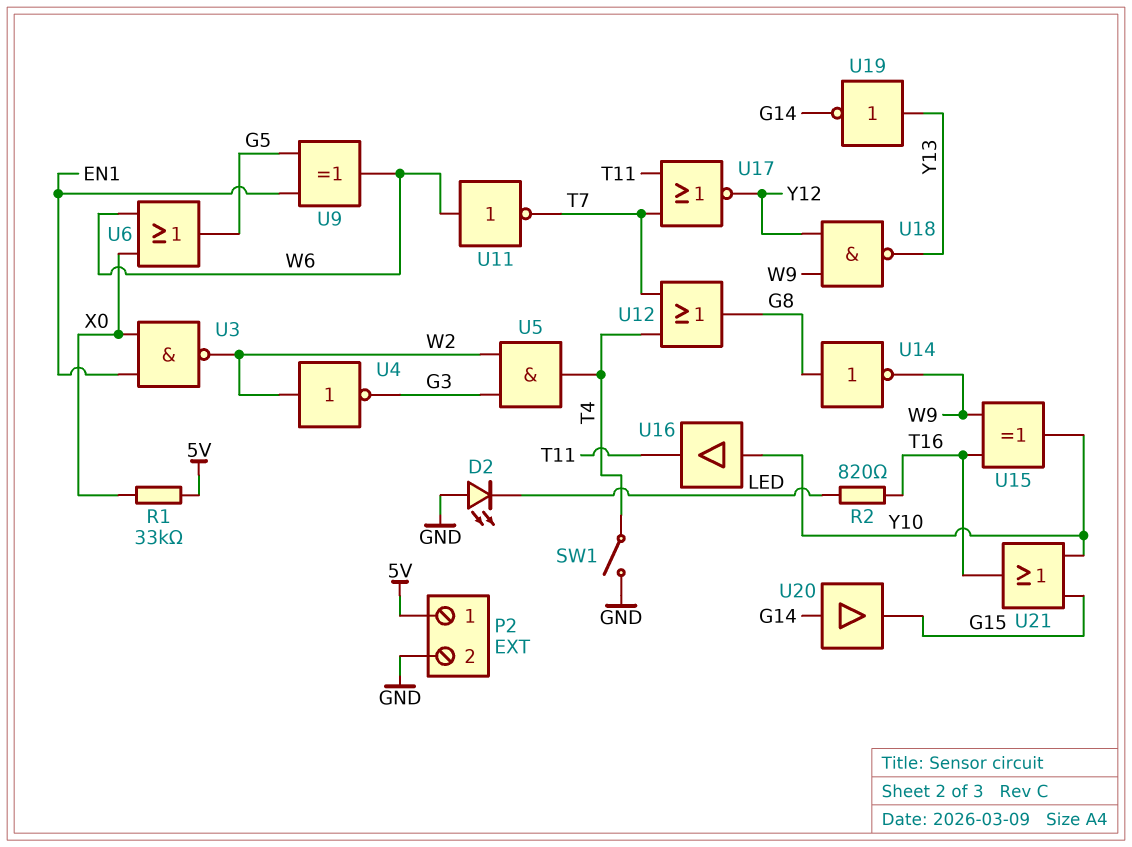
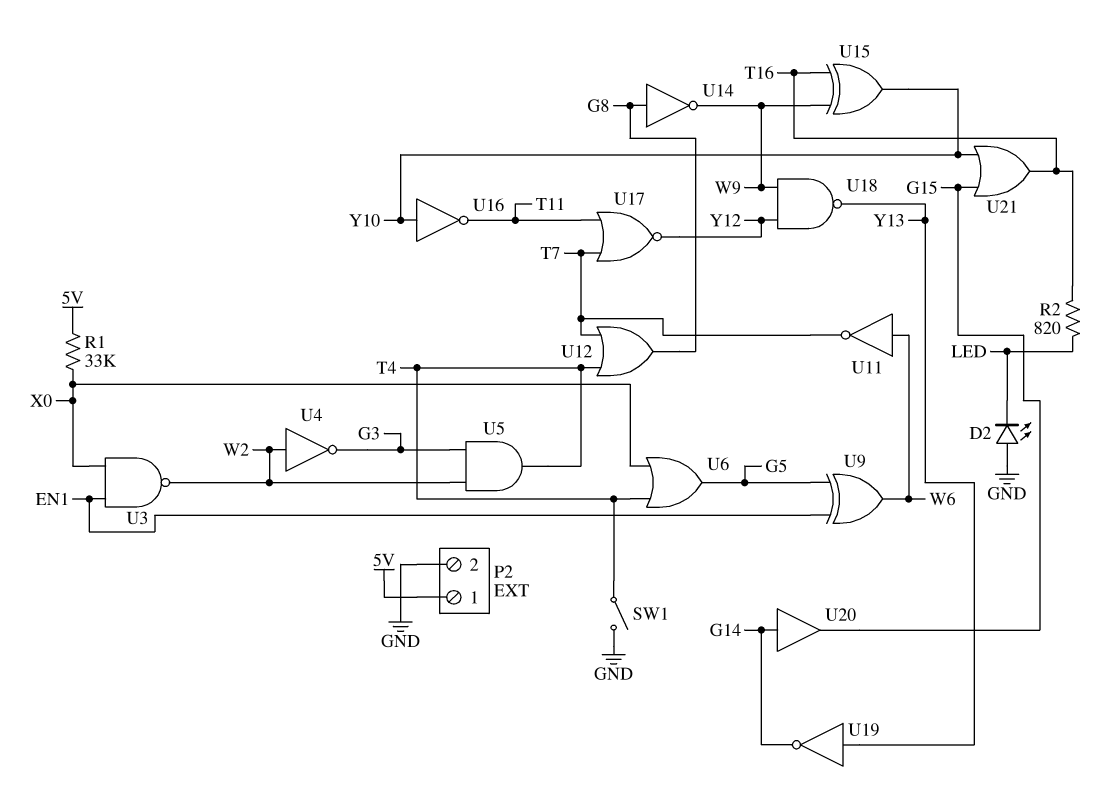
U6: OR (in W6, in X0, out G5) -> OR (in T4, in X0, out G5)
U16: buffer (in Y10, out T11) -> NOT (in Y10, out T11)

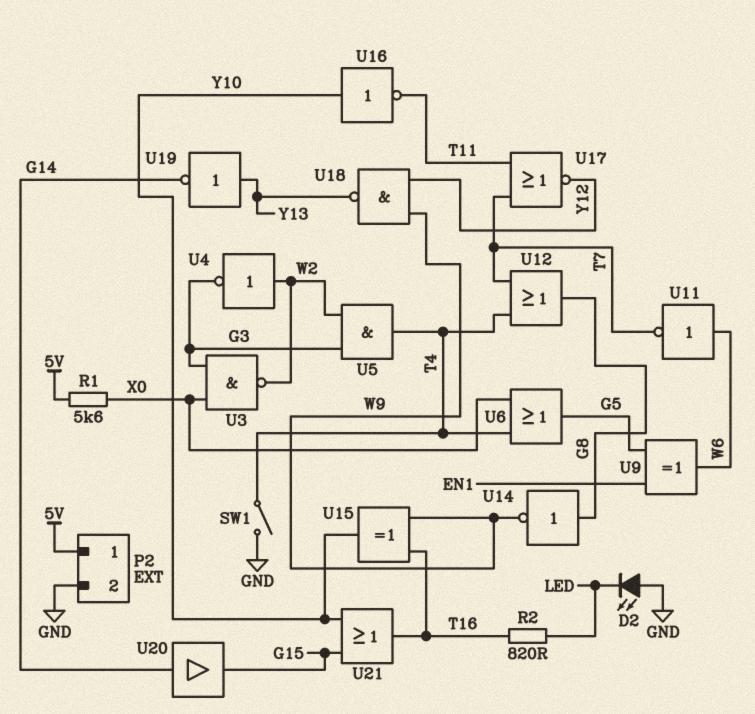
R1: 33k (5V, X0) -> 5.6k (5V, X0)
U3: NAND (in EN1, in X0, out W2) -> NAND (in G3, in X0, out W2)

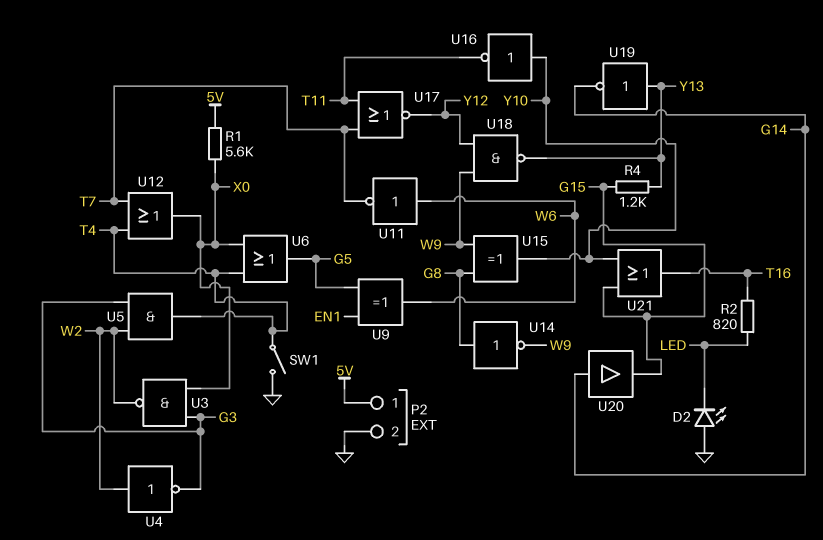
R4: none -> 1.2k (G15, Y13)
U12: OR (in T4, in T7, out G8) -> OR (in T4, in T7, out X0)
U15: XOR (in T16, in W9, out Y10) -> XOR (in G8, in W9, out Y10)

